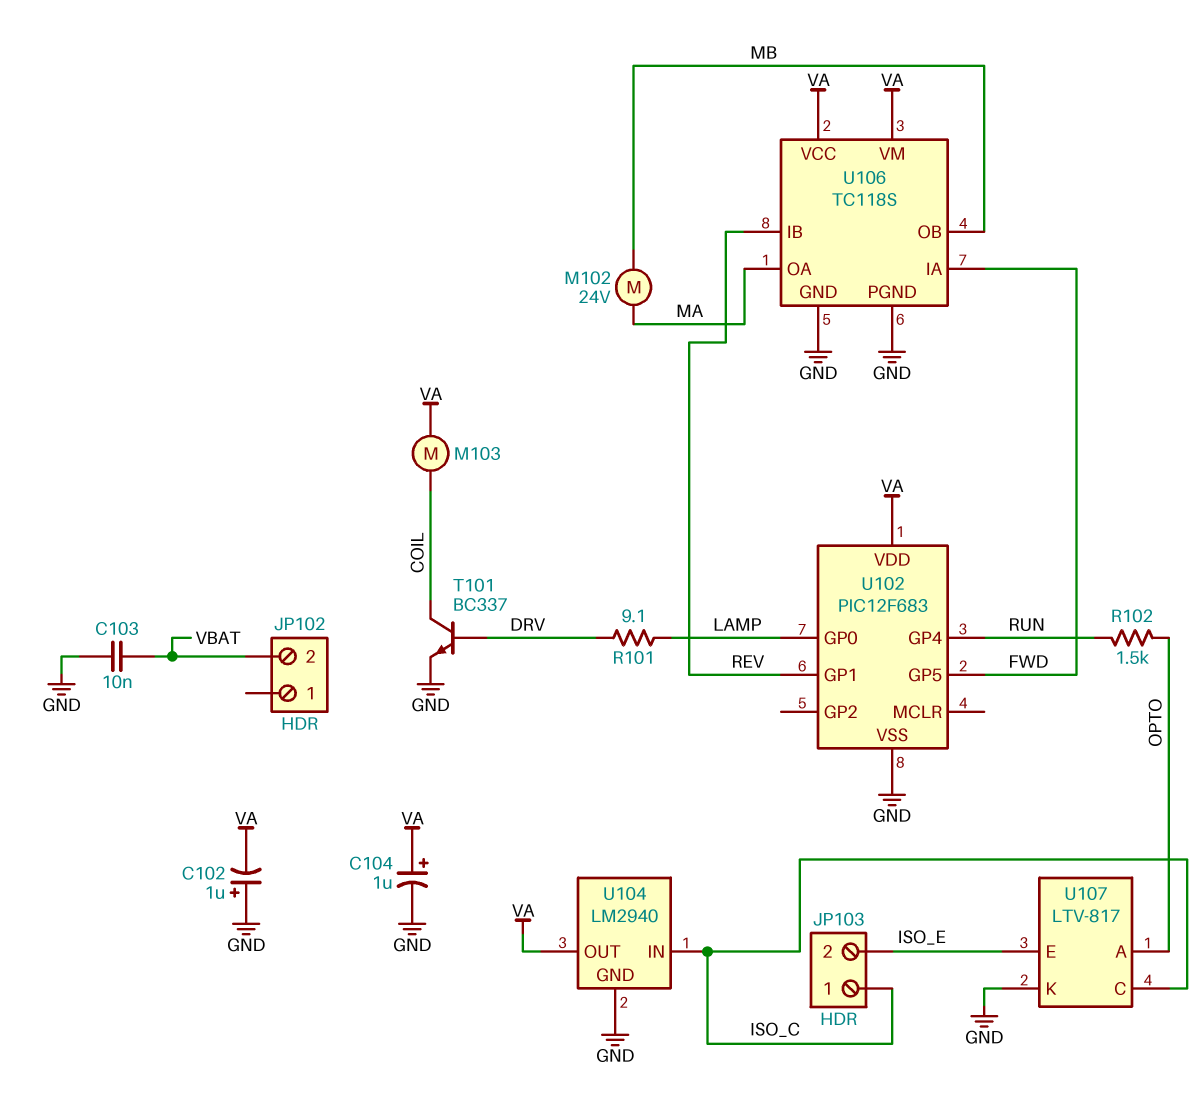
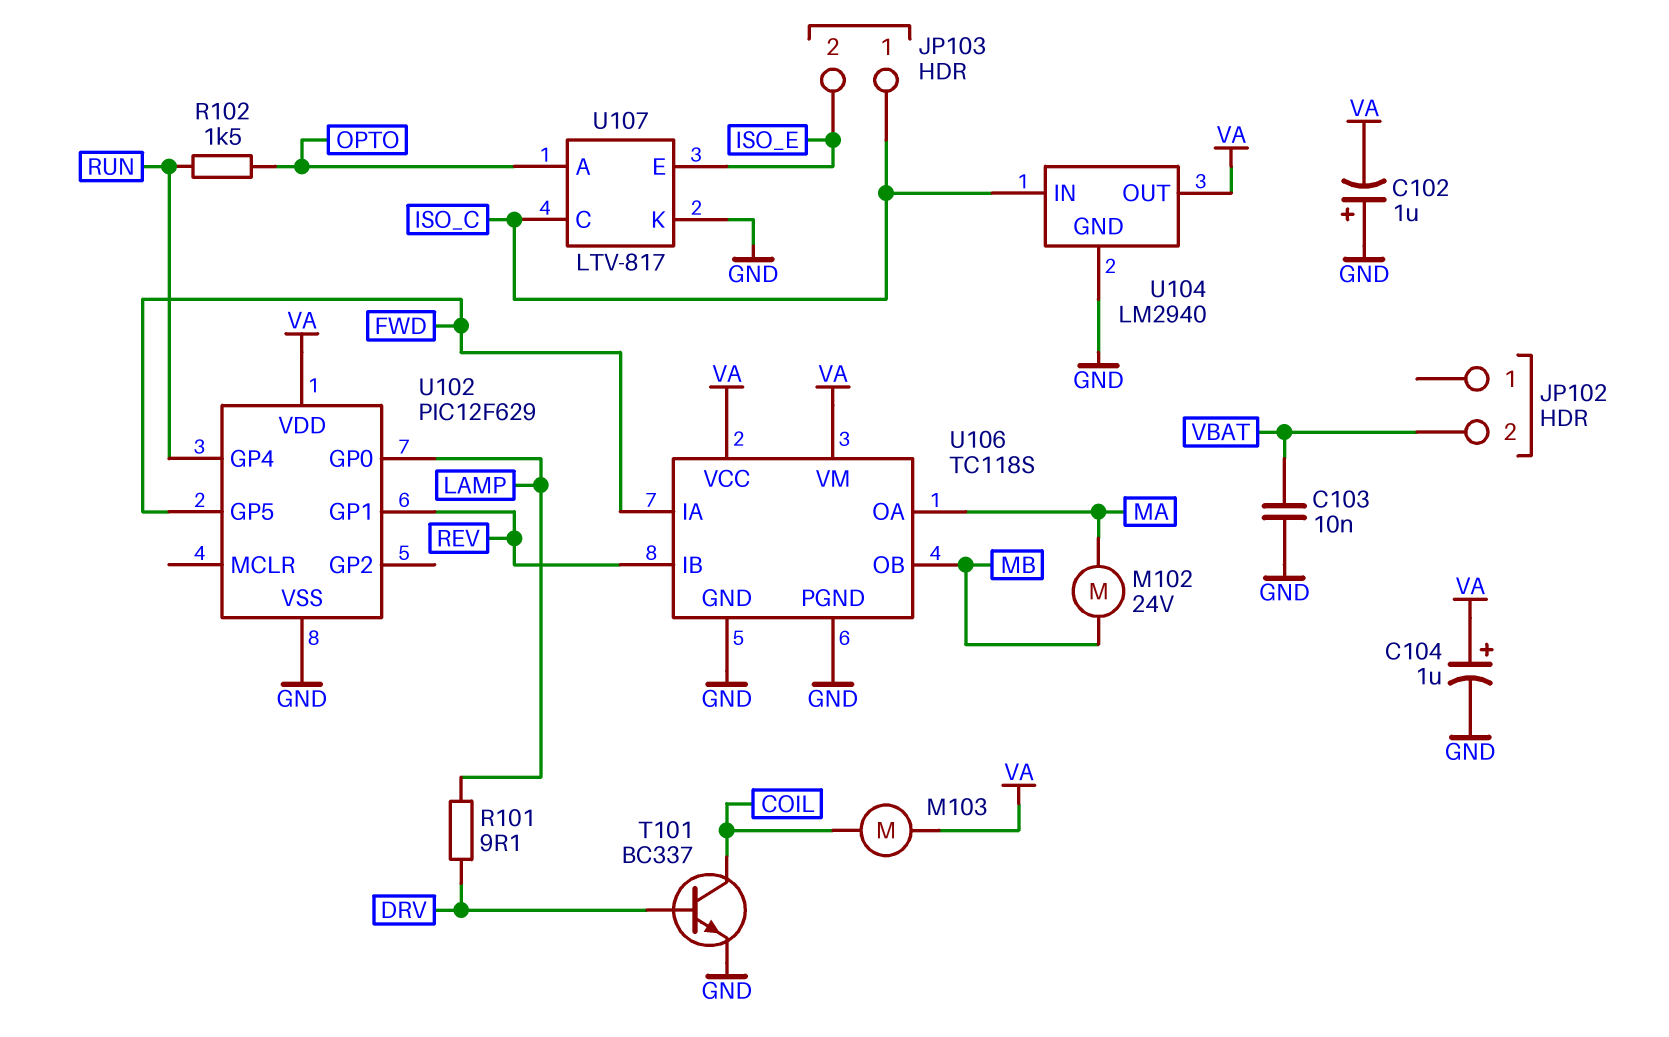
U102: PIC12F683 -> PIC12F629

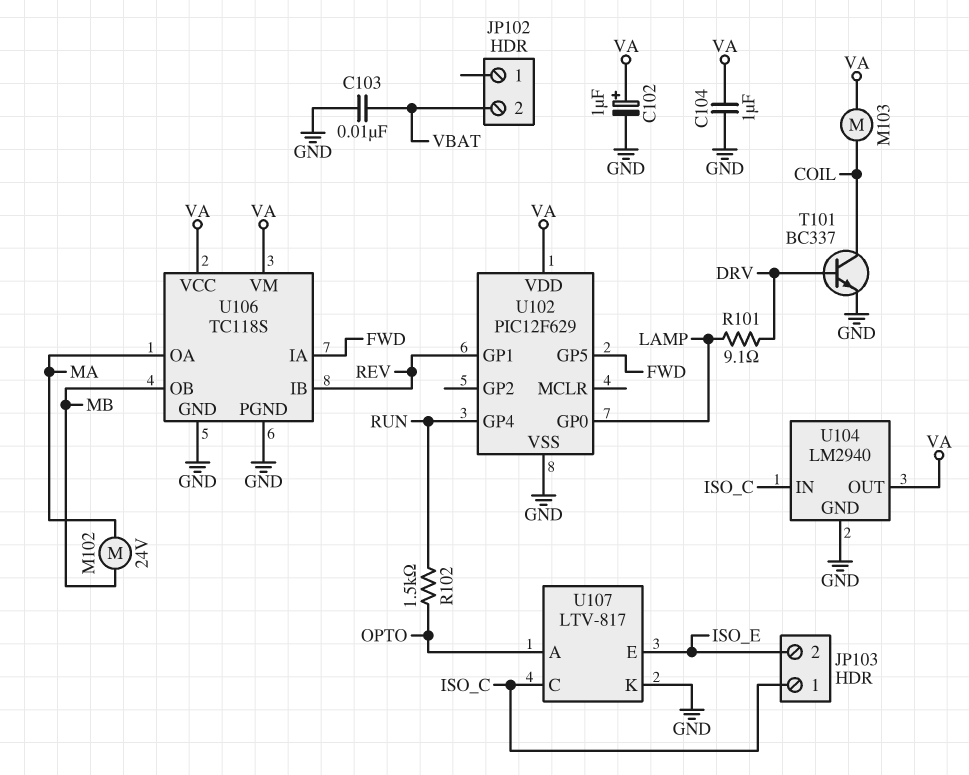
C102: 1uF (plus GND, minus VA) -> 1uF (plus VA, minus GND)
C104: 1uF (plus VA, minus GND) -> 1uF (GND, VA)

